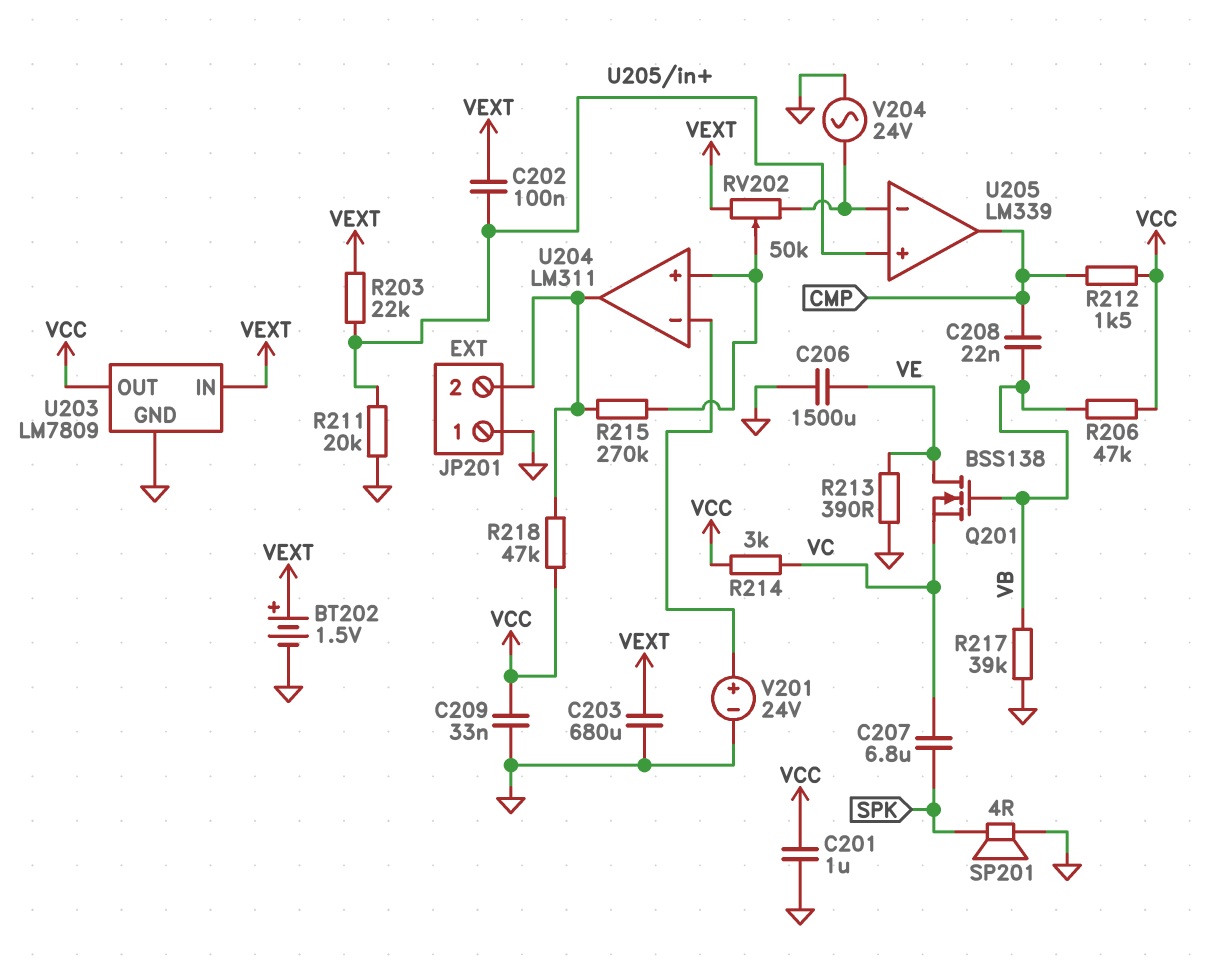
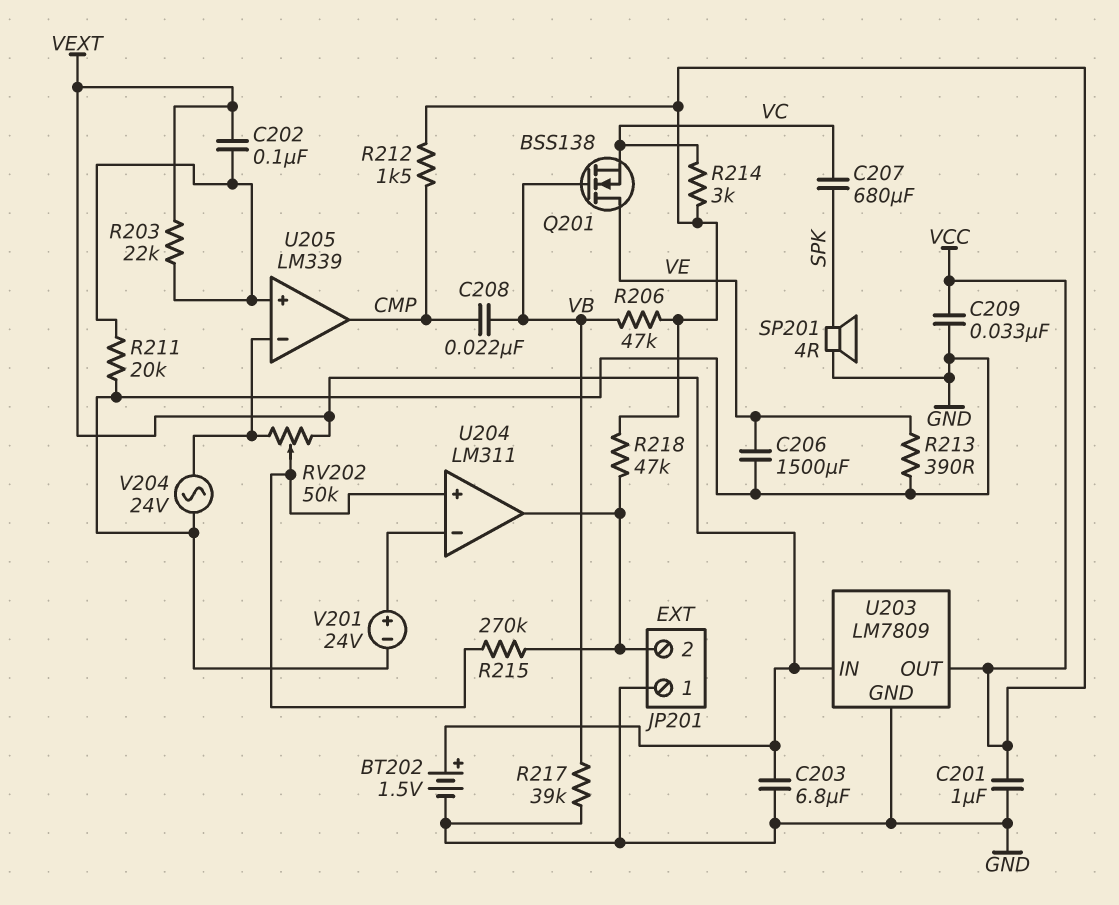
C203: 680uF (GND, VEXT) -> 6.8uF (GND, VEXT)
C207: 6.8uF (SPK, VC) -> 680uF (SPK, VC)

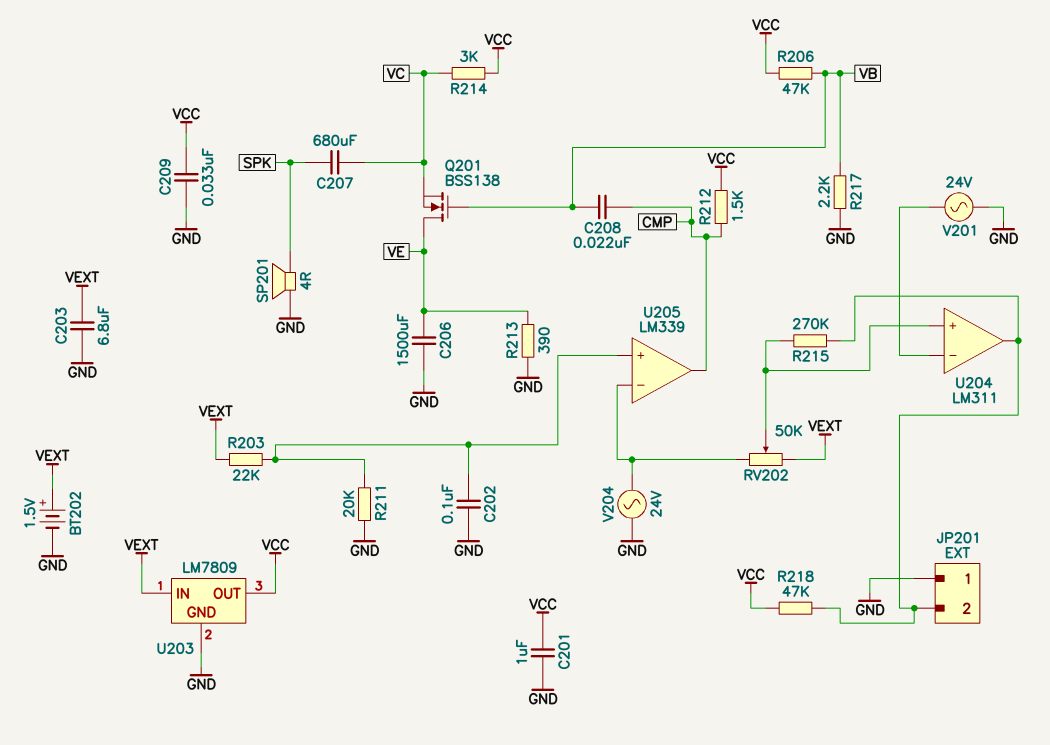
C202: 100nF (U205/in+, VEXT) -> 100nF (GND, U205/in+)
R217: 39k (GND, VB) -> 2.2k (GND, VB)
V201: 24V (plus U204/in-, minus GND) -> AC 24V (GND, U204/in-)

